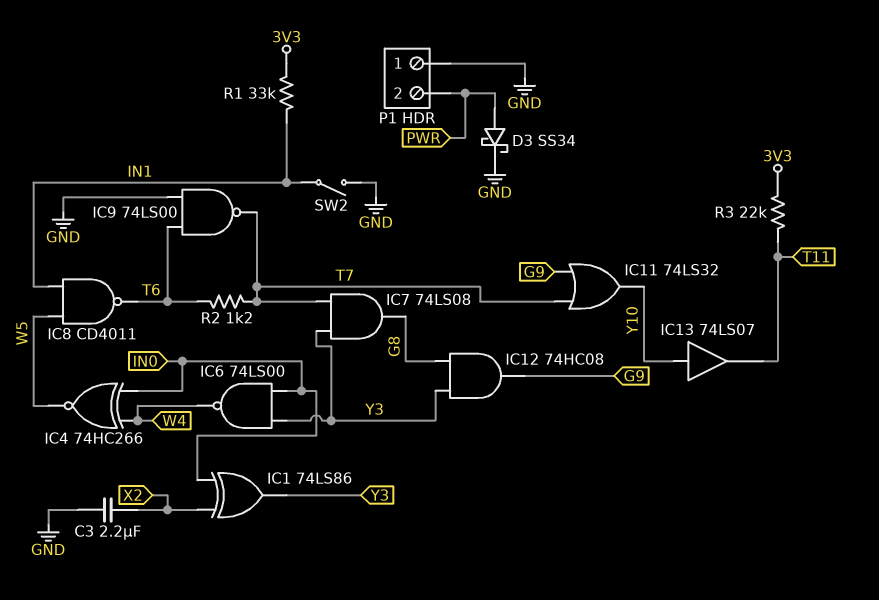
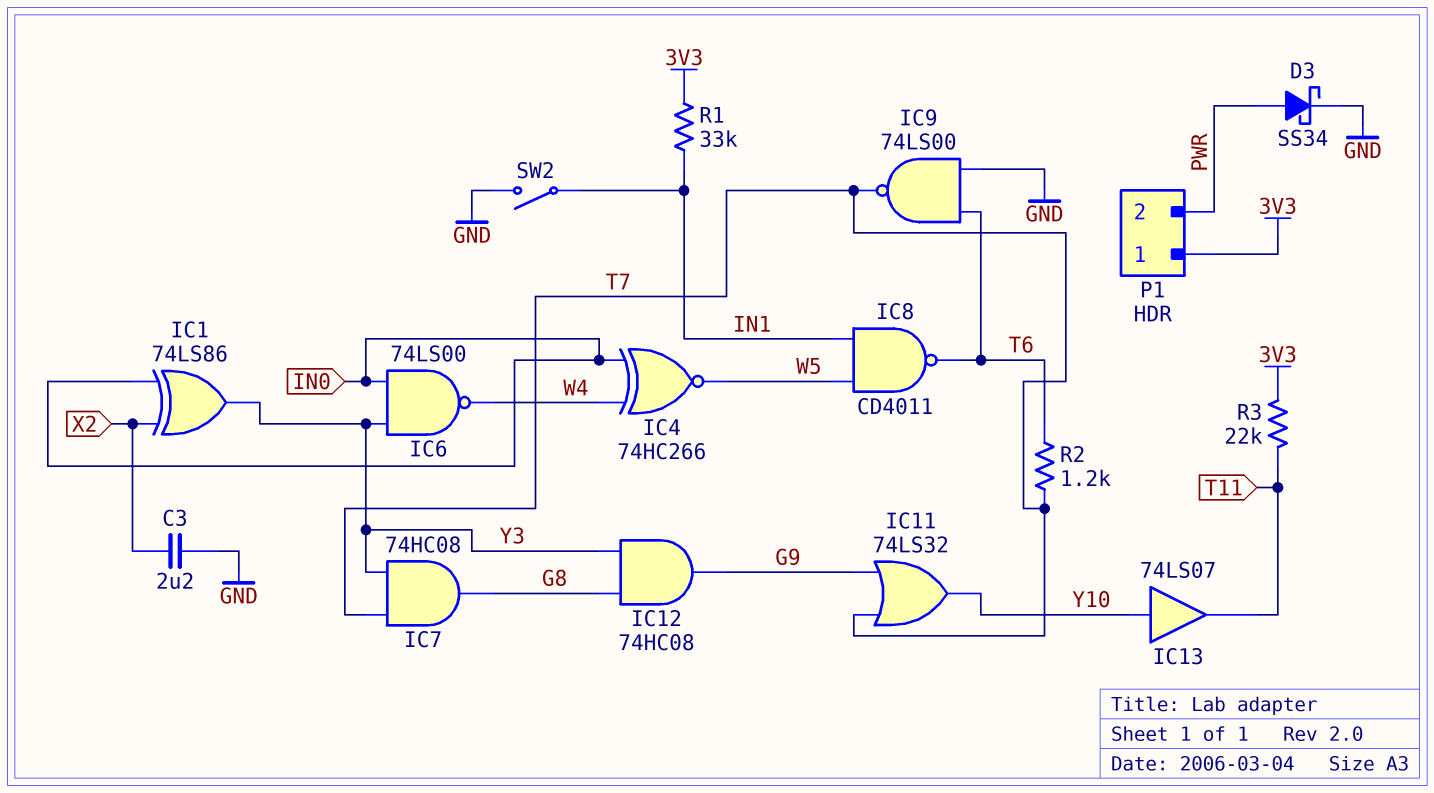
IC7: AND 74LS08 (in T7, in Y3, out G8) -> AND 74HC08 (in T7, in Y3, out G8)
P1 pin 1: GND -> 3V3

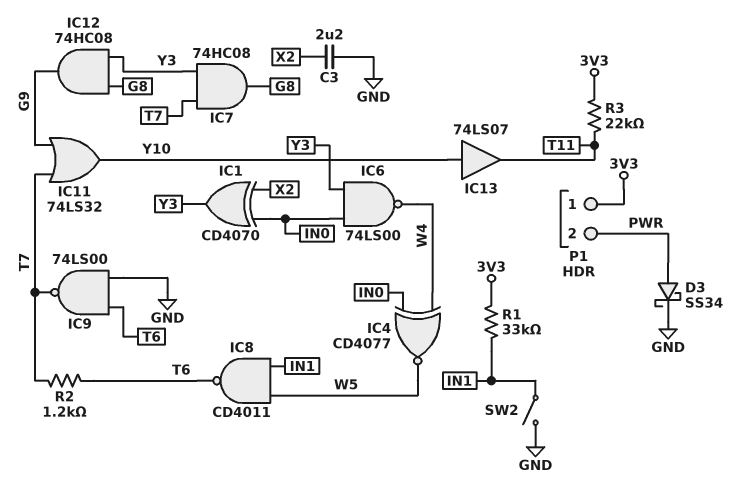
IC1: XOR 74LS86 (in IN0, in X2, out Y3) -> XOR CD4070 (in IN0, in X2, out Y3)
IC4: XNOR 74HC266 (in IN0, in W4, out W5) -> XNOR CD4077 (in IN0, in W4, out W5)

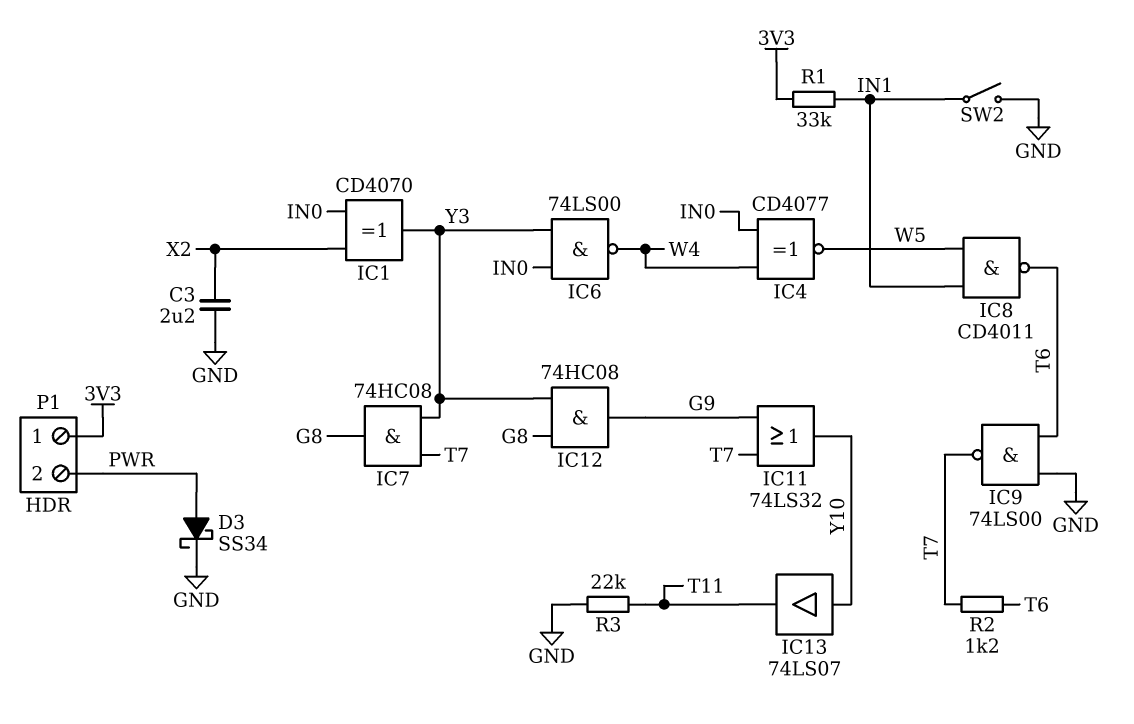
R3: 22k (3V3, T11) -> 22k (GND, T11)

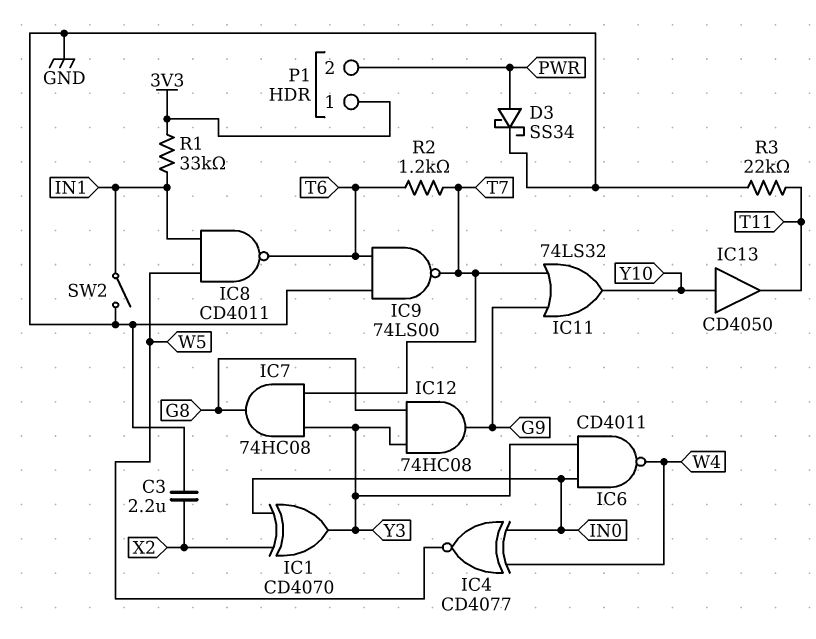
IC6: NAND 74LS00 (in IN0, in Y3, out W4) -> NAND CD4011 (in IN0, in Y3, out W4)
IC13: buffer 74LS07 (in Y10, out T11) -> buffer CD4050 (in Y10, out T11)

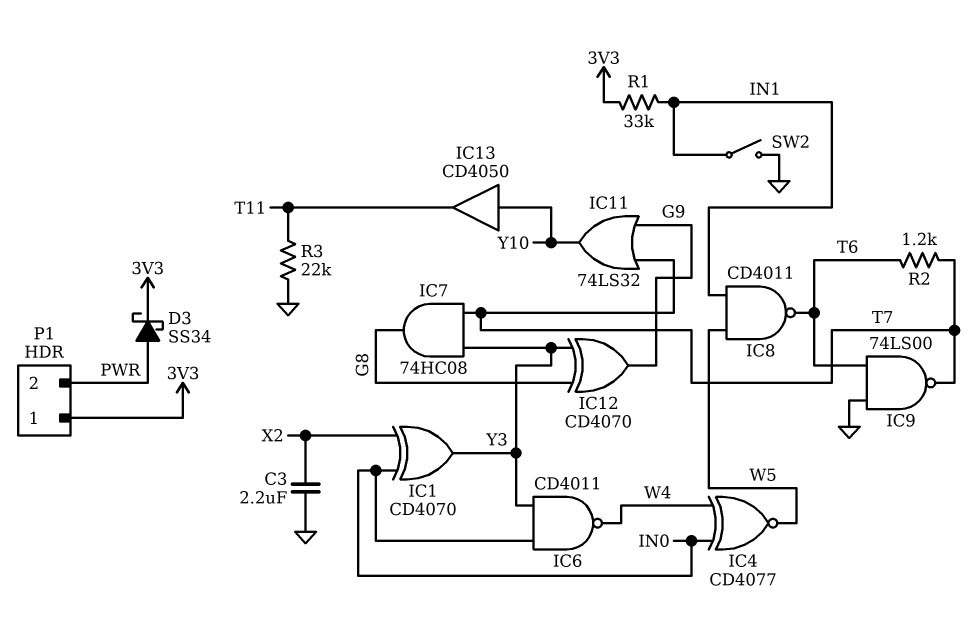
D3: schottky SS34 (A PWR, K GND) -> schottky SS34 (A PWR, K 3V3)
IC12: AND 74HC08 (in G8, in Y3, out G9) -> XOR CD4070 (in G8, in Y3, out G9)

